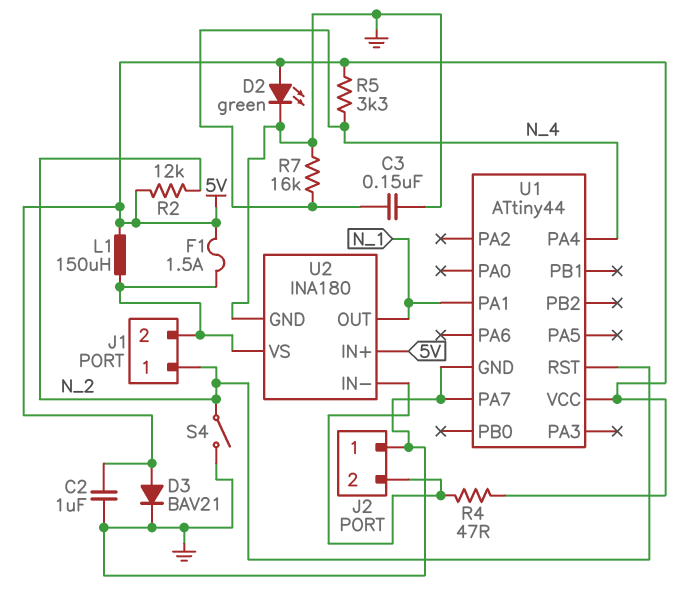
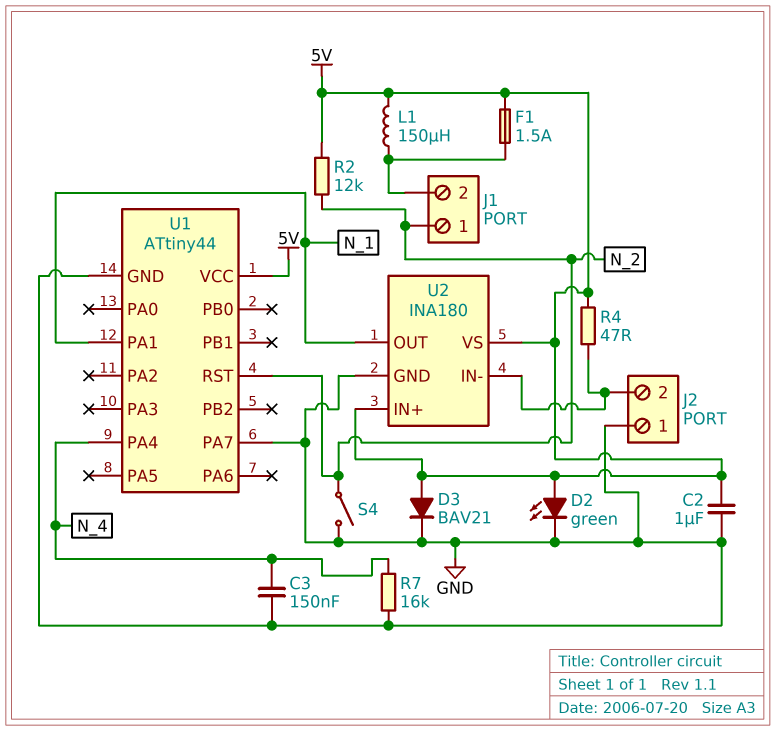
R5: 3.3k (5V, N_4) -> none
U2 pin VS: J1/2 -> 5V

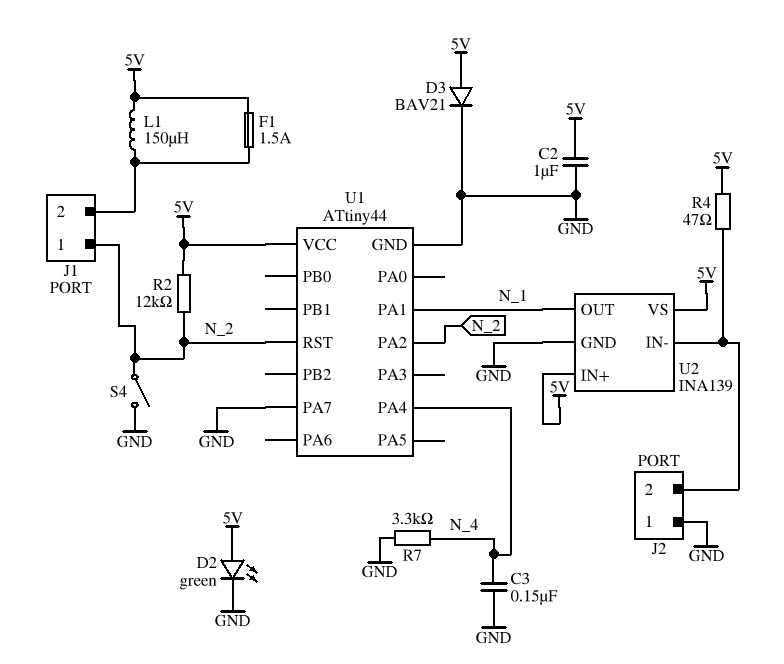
R7: 16k (GND, N_4) -> 3.3k (GND, N_4)
U1 pin PA2: none -> N_2
U2: INA180 -> INA139

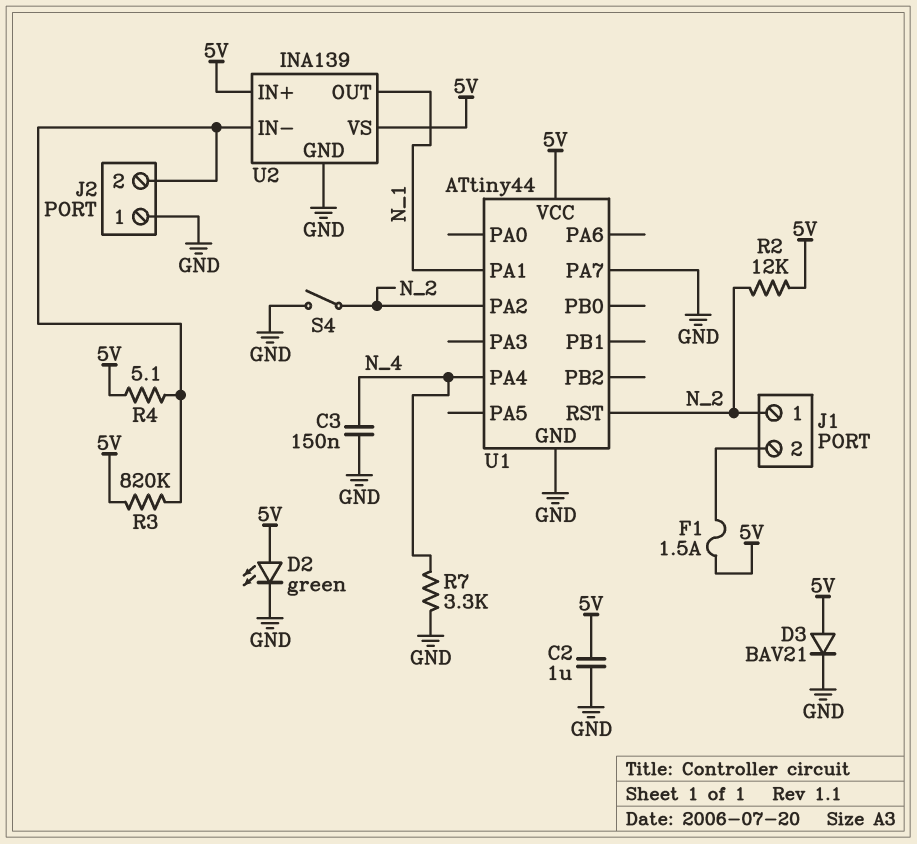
L1: 150uH (5V, J1/2) -> none
R3: none -> 820k (5V, J2/2)
R4: 47 (5V, J2/2) -> 5.1 (5V, J2/2)

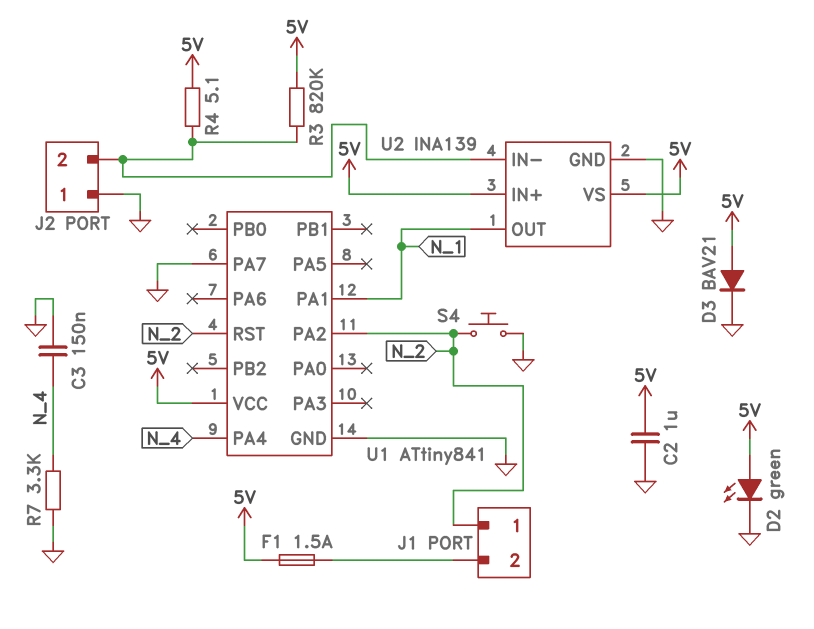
R2: 12k (5V, N_2) -> none
S4: switch (GND, N_2) -> button (GND, N_2)
U1: ATtiny44 -> ATtiny841

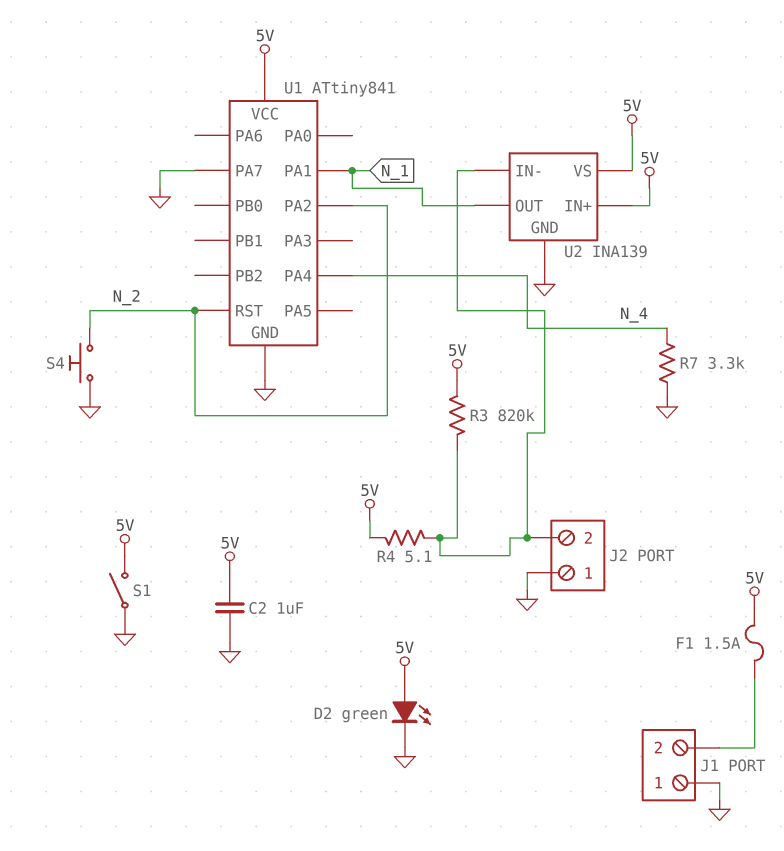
C3: 150nF (GND, N_4) -> none
D3: diode BAV21 (A 5V, K GND) -> none
J1 pin 1: N_2 -> GND
S1: none -> switch (5V, GND)

